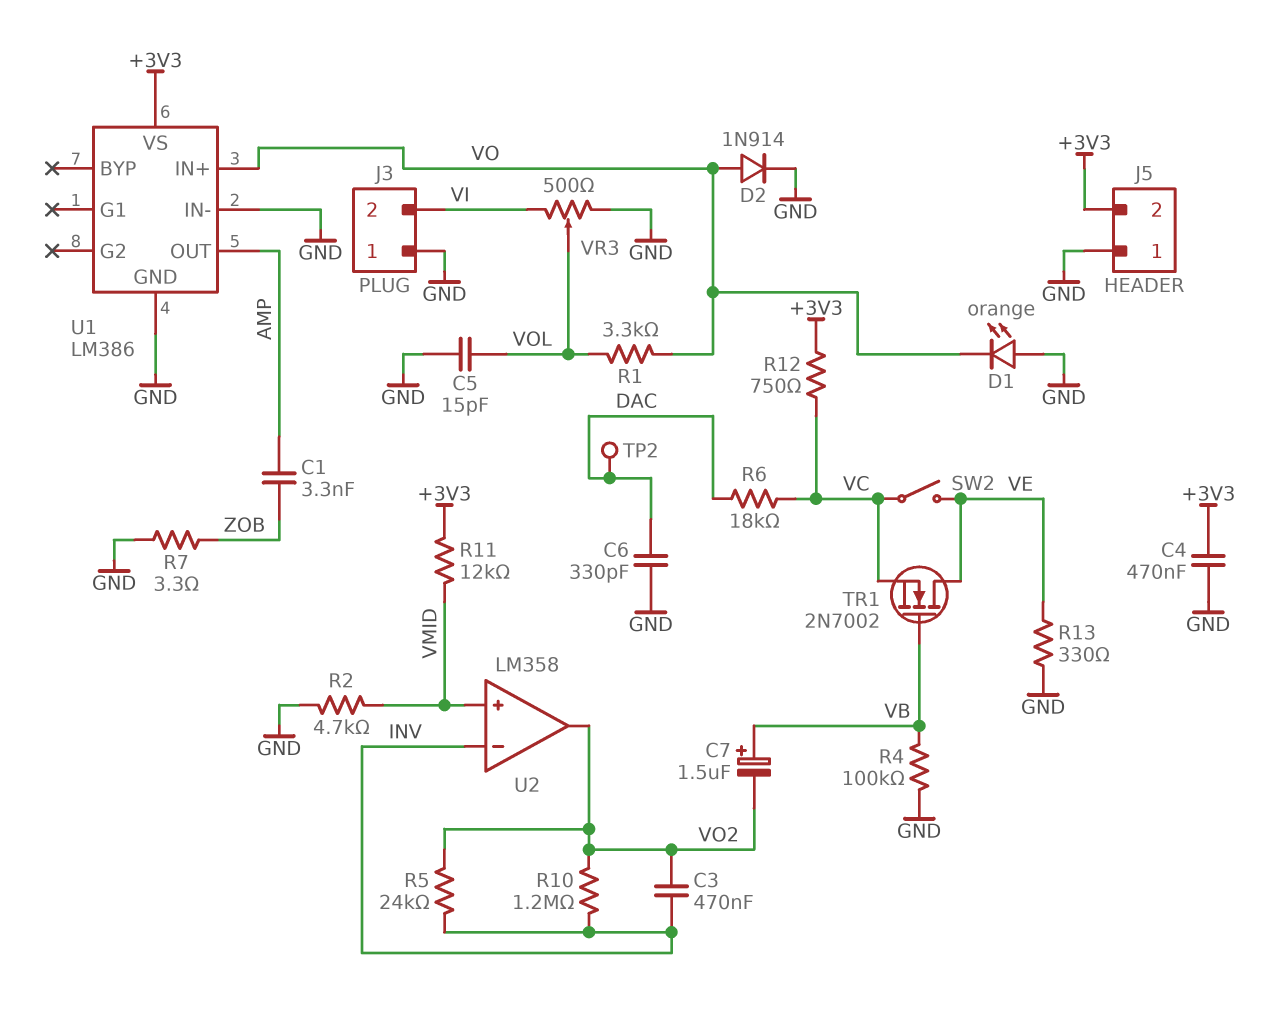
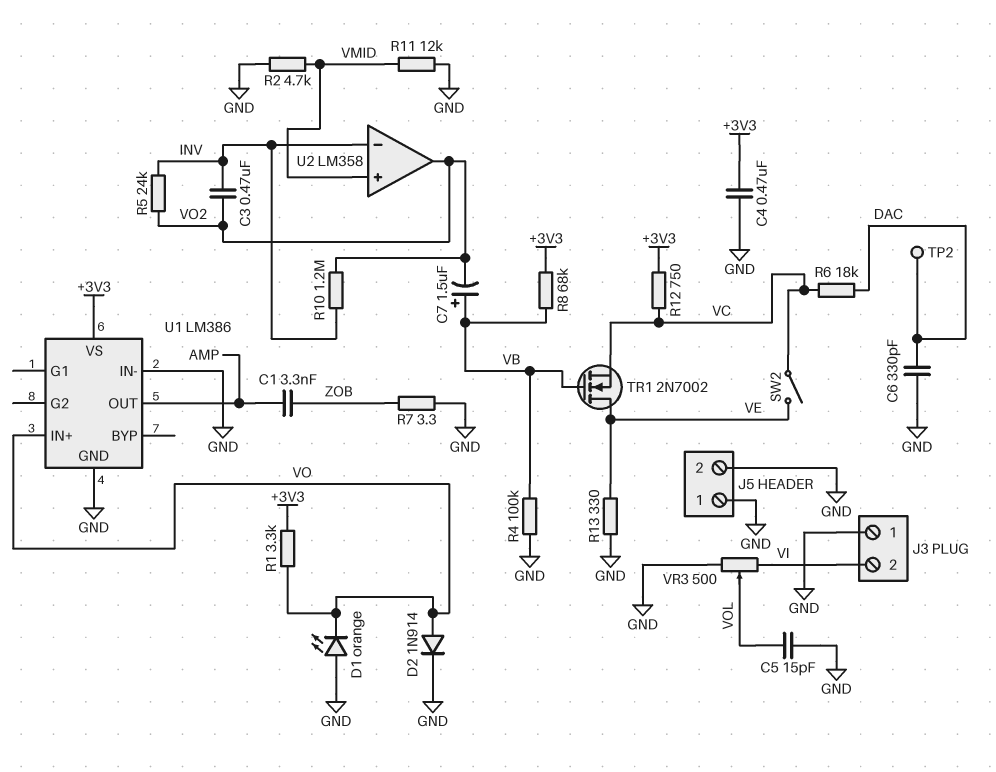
J5 pin 2: +3V3 -> GND
R1: 3.3k (VO, VOL) -> 3.3k (+3V3, VO)
R8: none -> 68k (+3V3, VB)
R11: 12k (+3V3, VMID) -> 12k (GND, VMID)

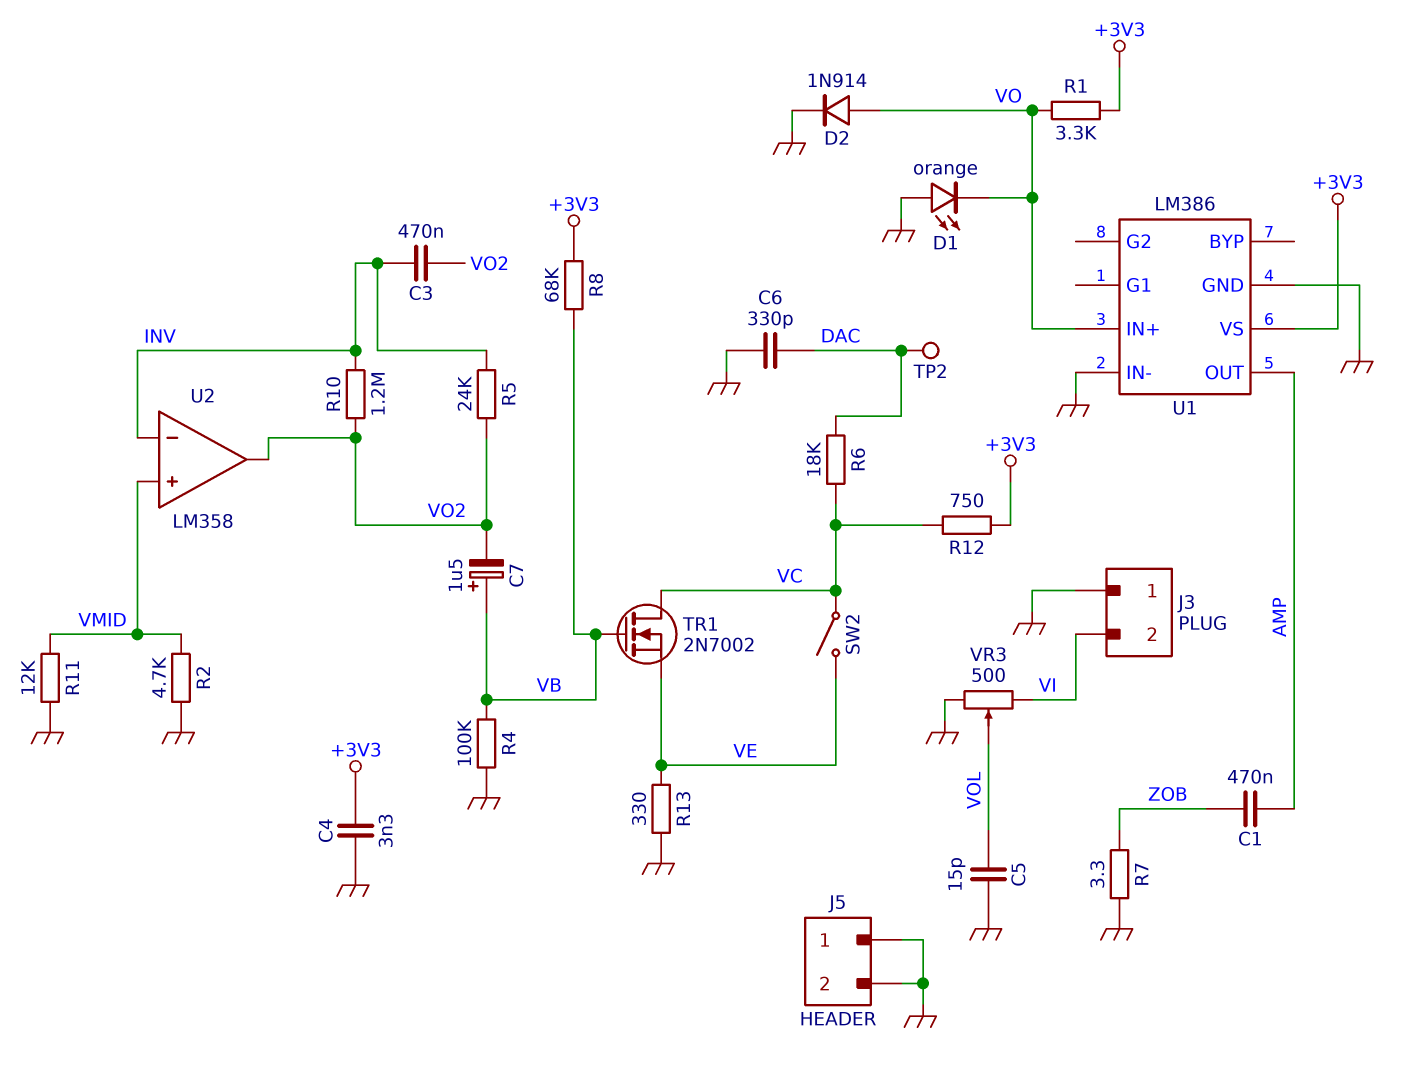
C1: 3.3nF (AMP, ZOB) -> 470nF (AMP, ZOB)
C4: 470nF (+3V3, GND) -> 3.3nF (+3V3, GND)
TR1: NMOS 2N7002 (G VB, D VE, S VC) -> NMOS 2N7002 (G VB, D VC, S VE)

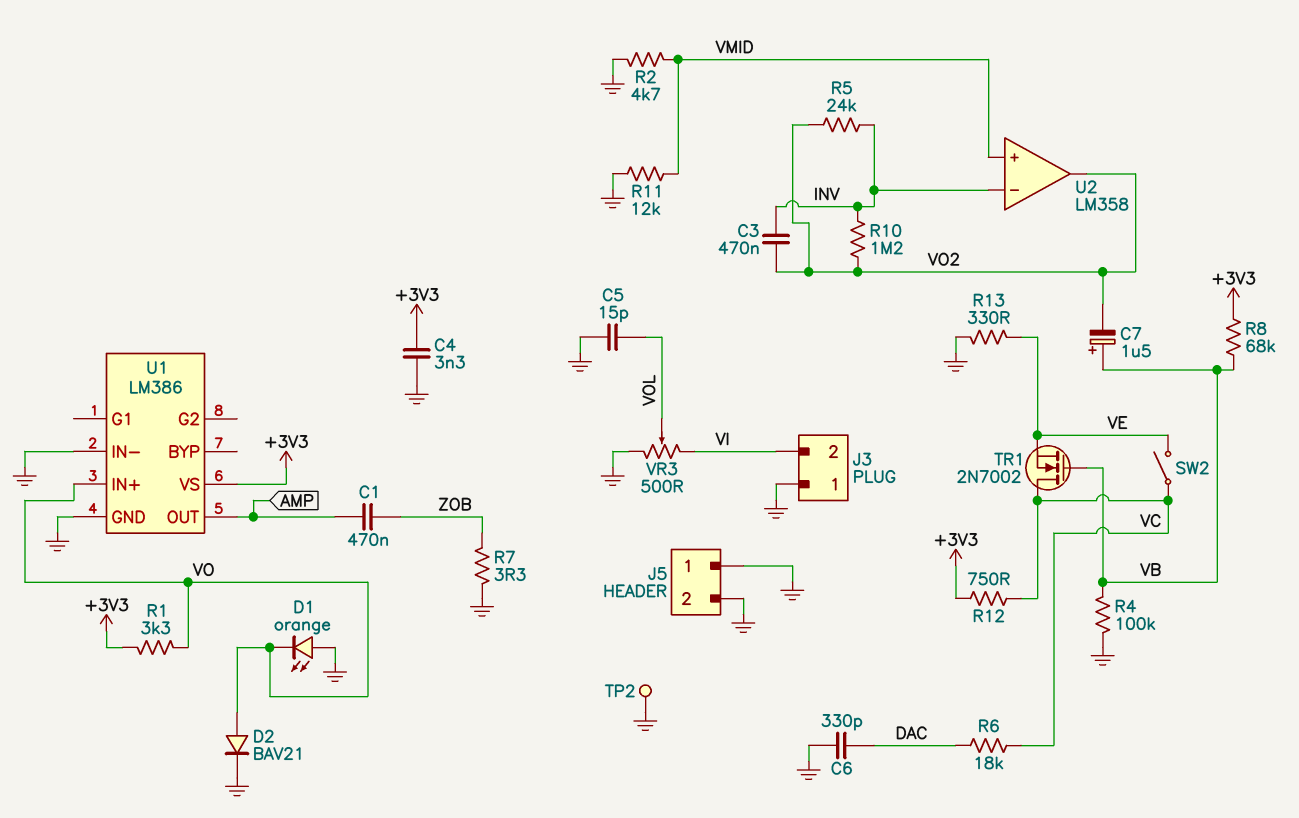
D2: diode 1N914 (A VO, K GND) -> diode BAV21 (A VO, K GND)
TP2: test point (DAC) -> test point (GND)

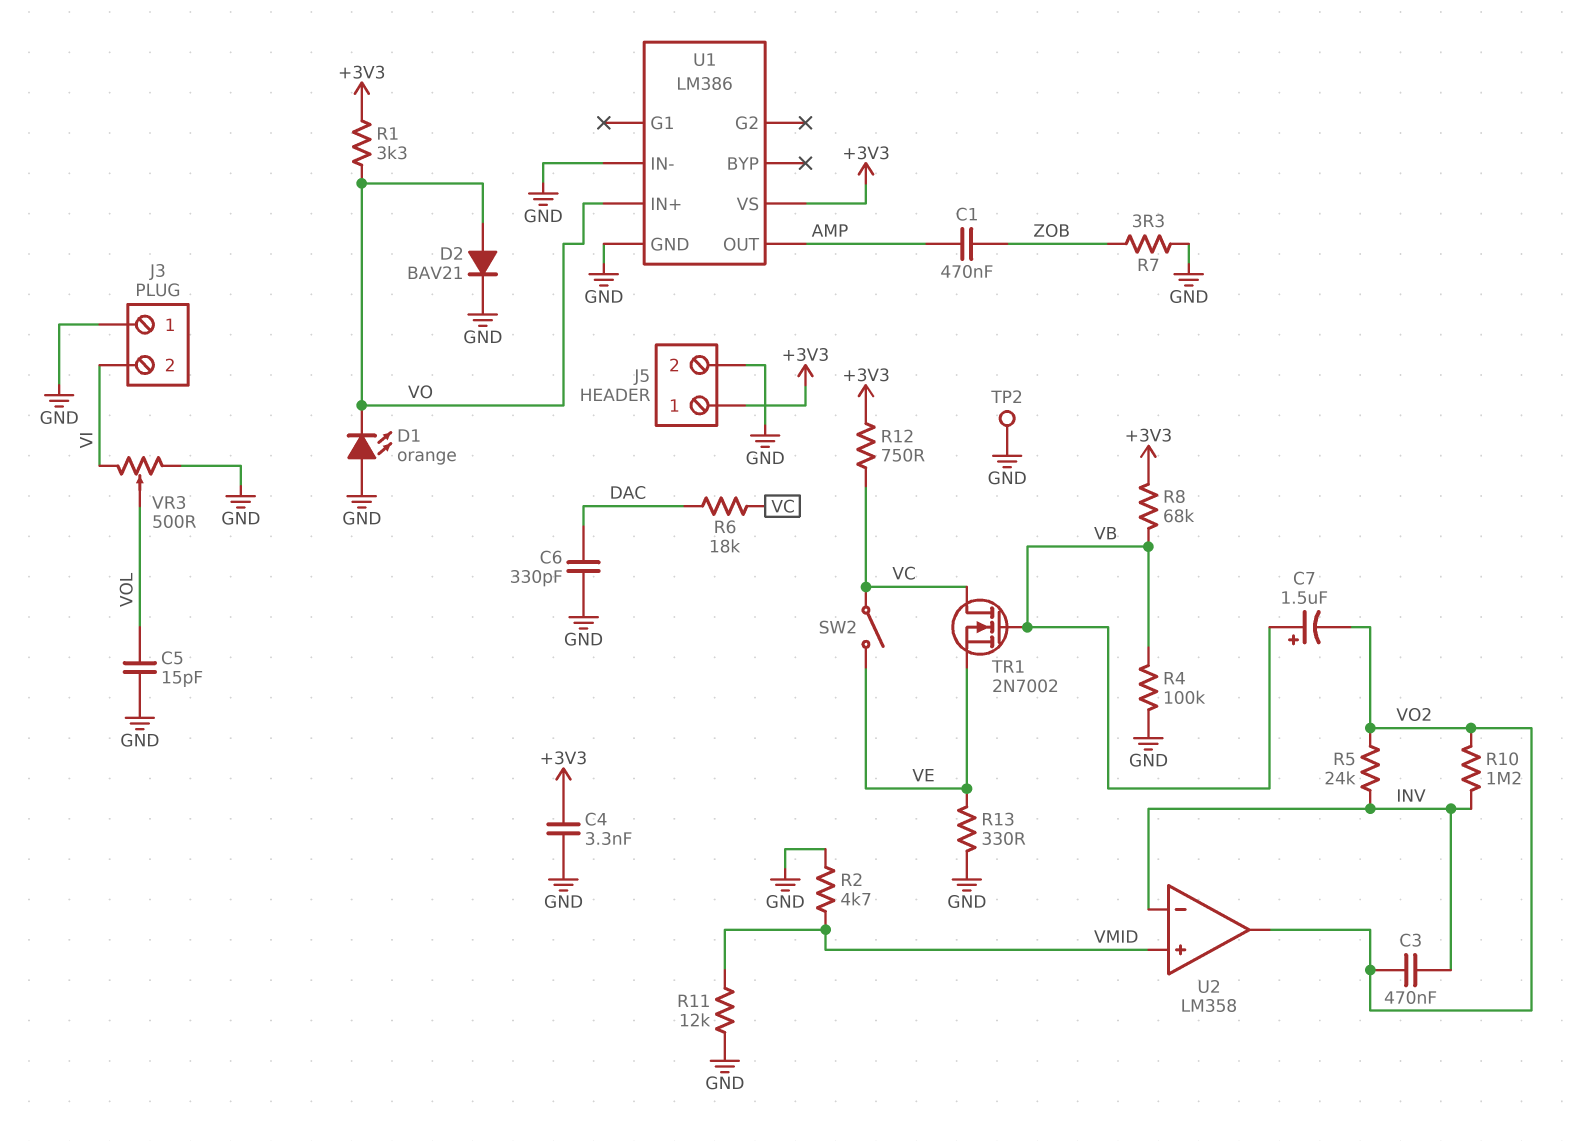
J5 pin 1: GND -> +3V3

